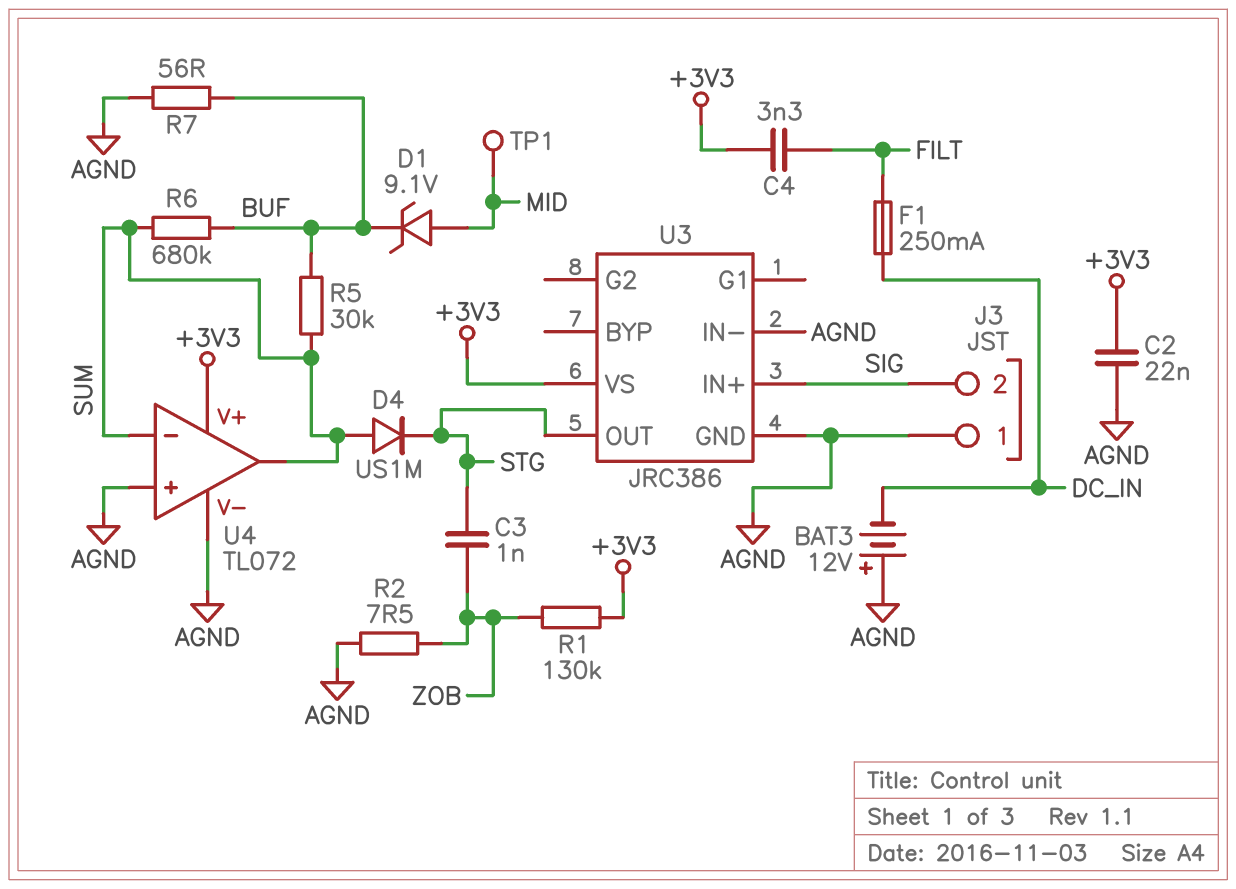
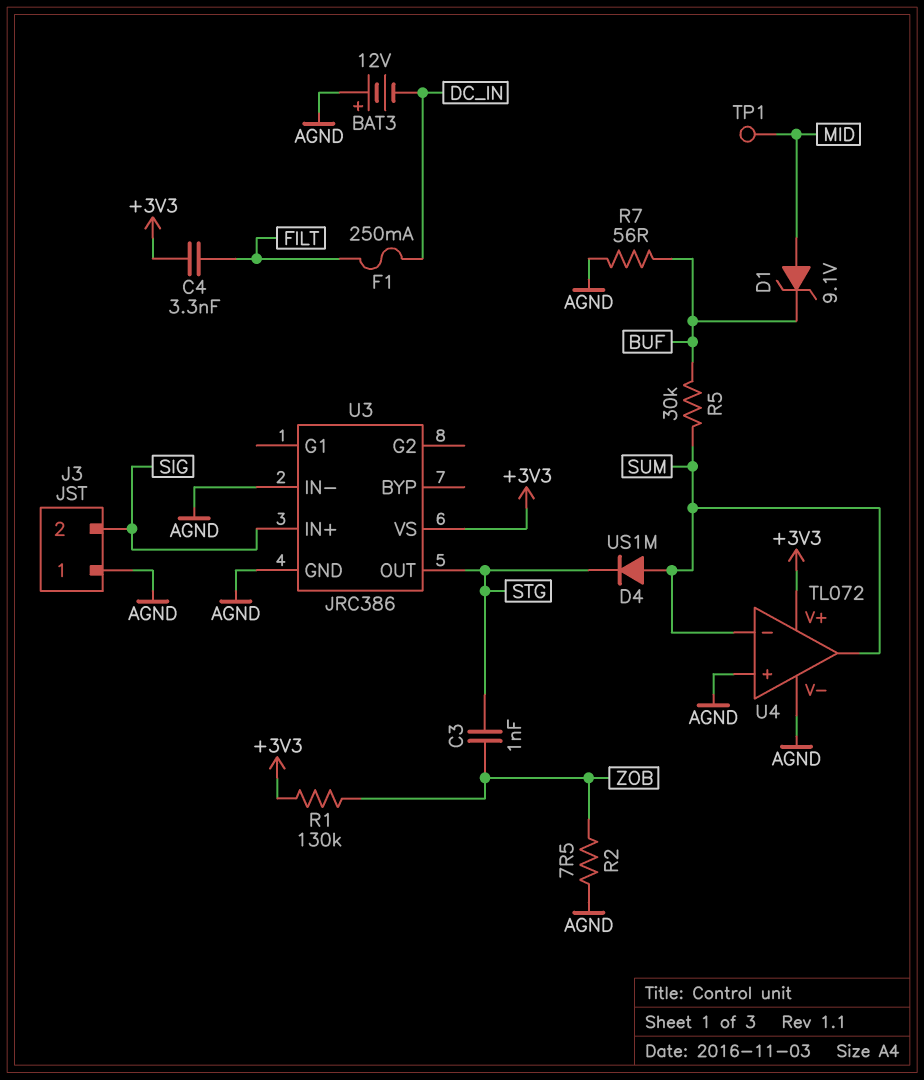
C2: 22nF (+3V3, AGND) -> none
R6: 680k (BUF, SUM) -> none

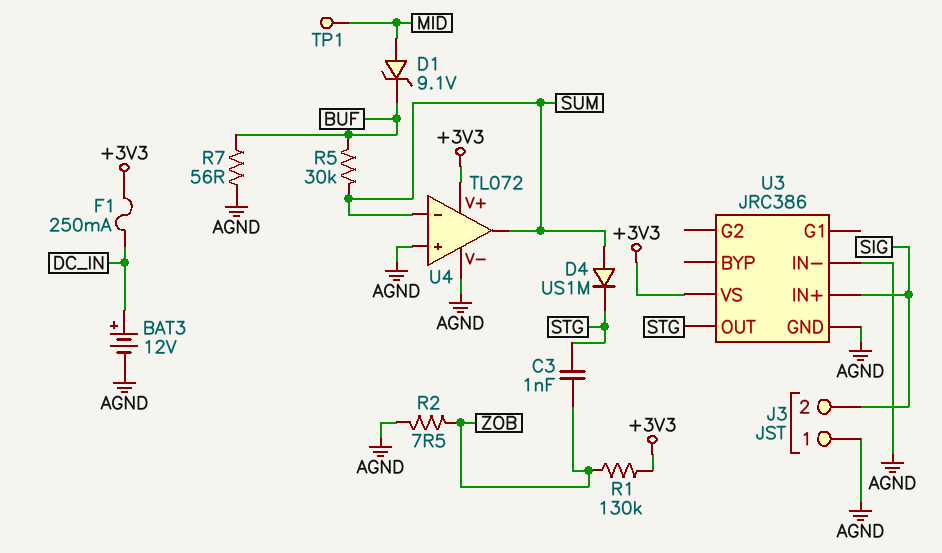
BAT3: 12V (plus AGND, minus DC_IN) -> 12V (plus DC_IN, minus AGND)
C4: 3.3nF (+3V3, FILT) -> none
F1: 250mA (DC_IN, FILT) -> 250mA (+3V3, DC_IN)

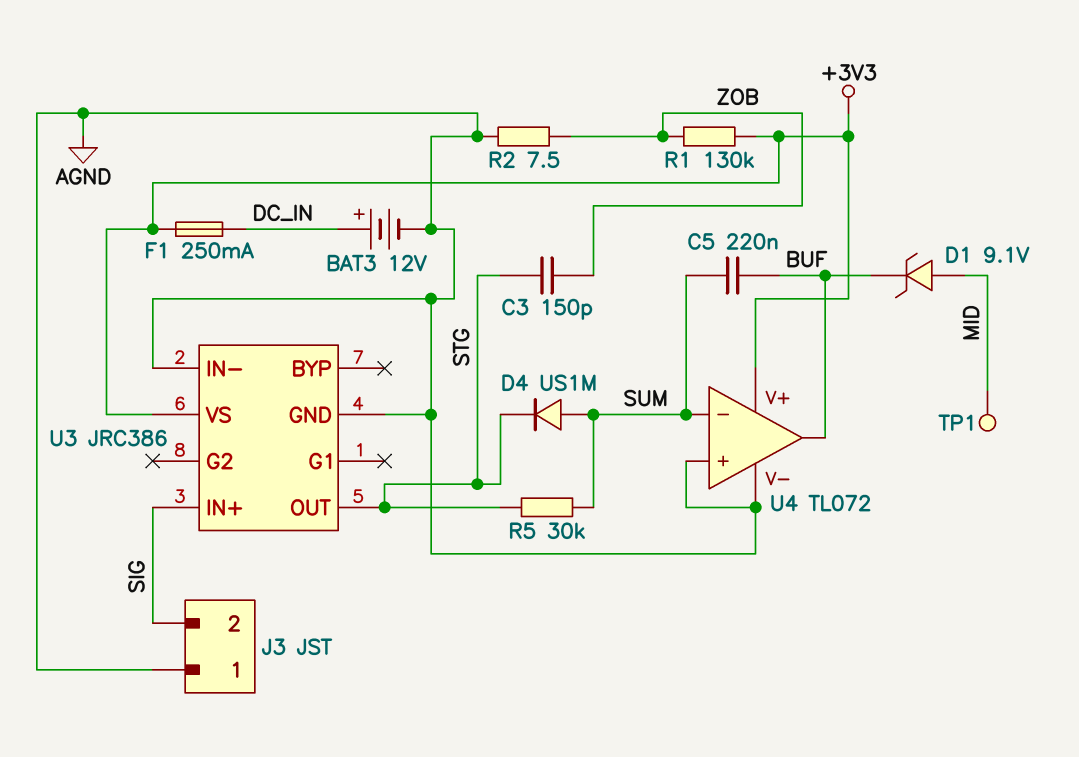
C3: 1nF (STG, ZOB) -> 150pF (STG, ZOB)
C5: none -> 220nF (BUF, SUM)
R5: 30k (BUF, SUM) -> 30k (STG, SUM)
R7: 56 (AGND, BUF) -> none
U4 pin out: SUM -> BUF

